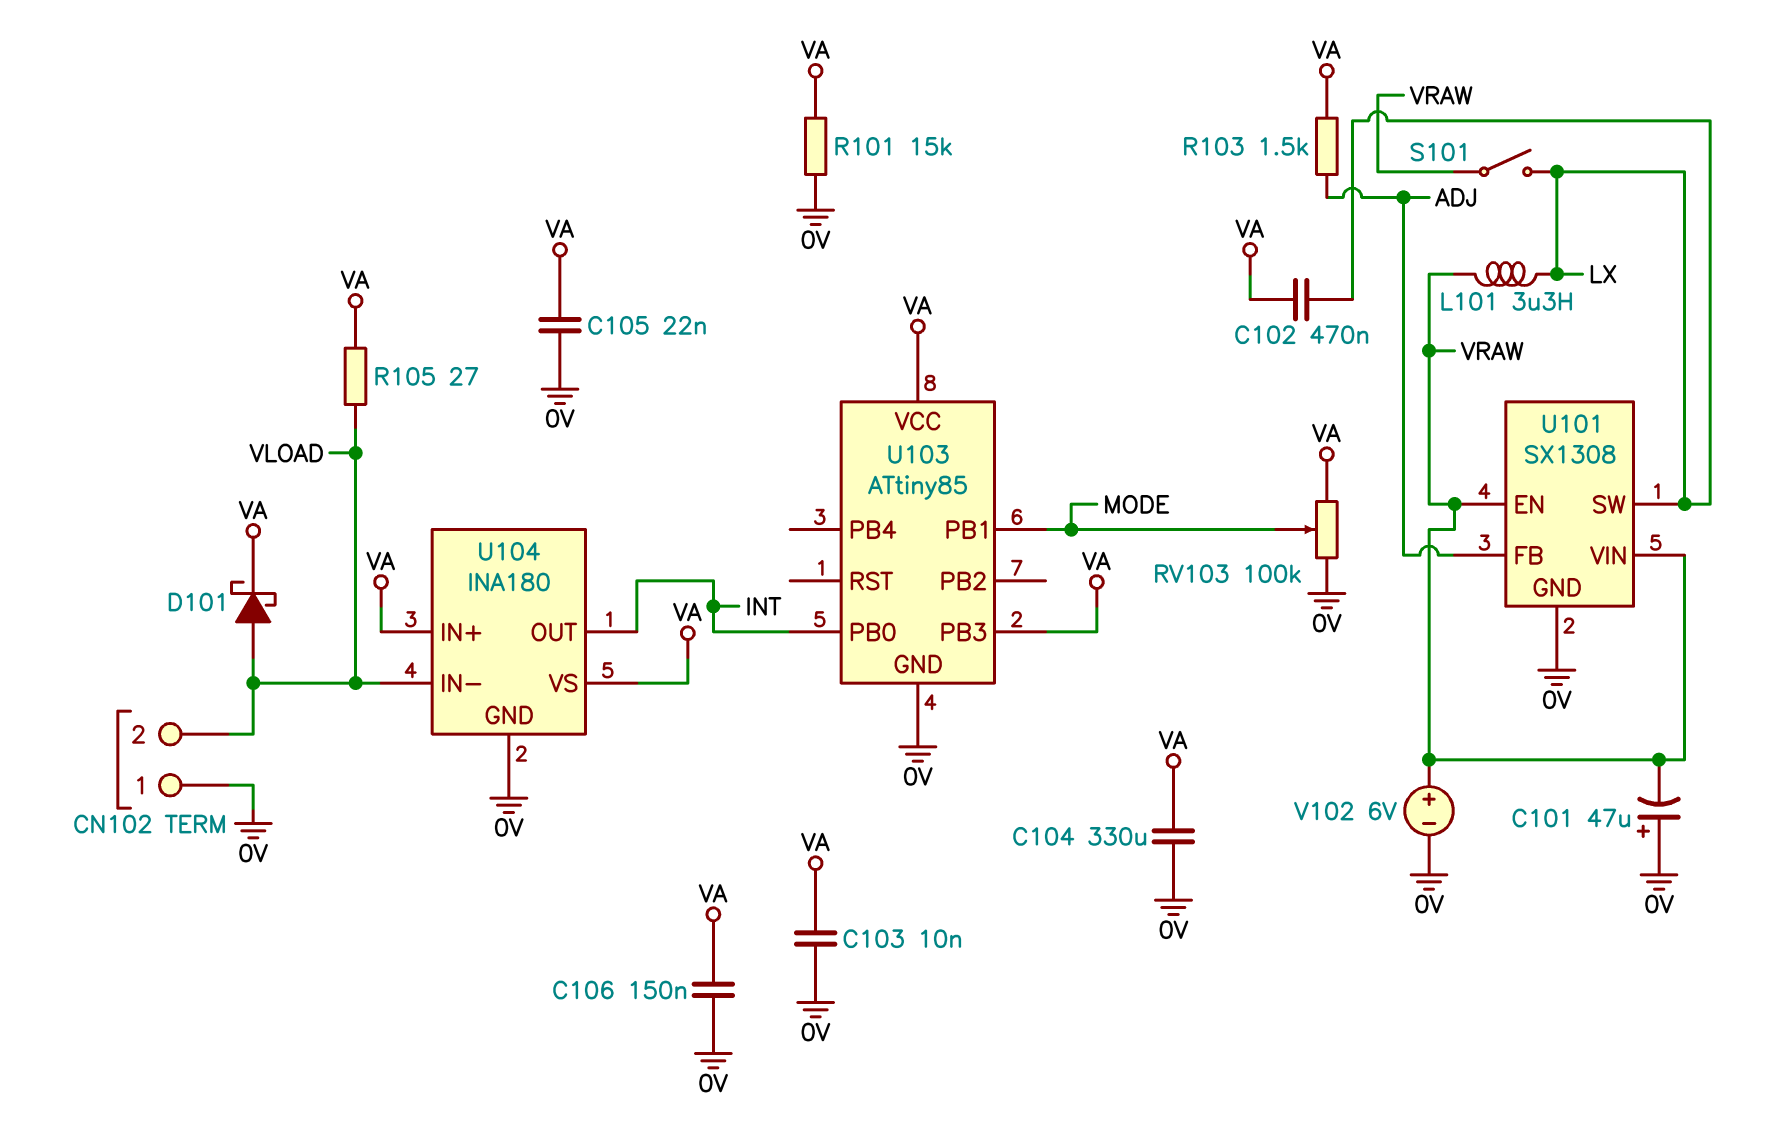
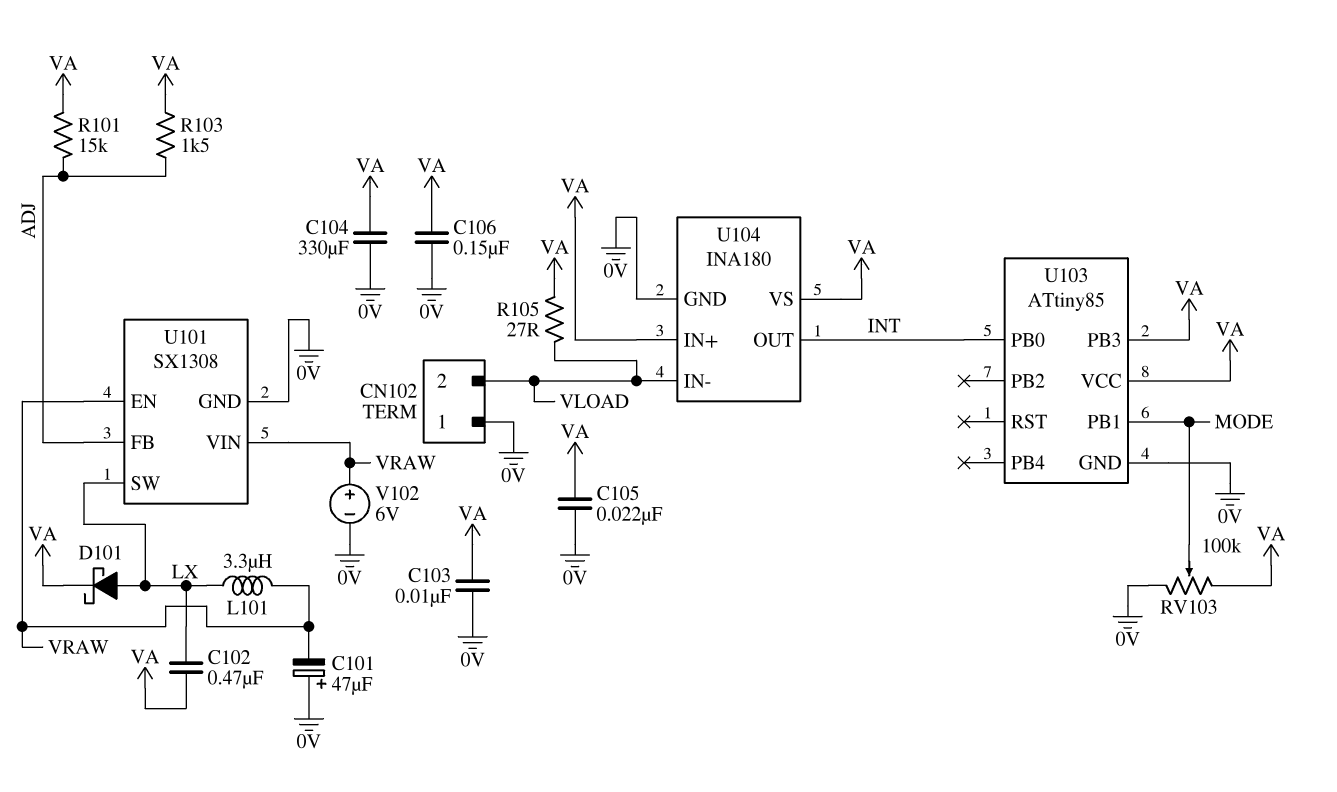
D101: schottky (A VLOAD, K VA) -> schottky (A LX, K VA)
R101: 15k (0V, VA) -> 15k (ADJ, VA)
S101: switch (LX, VRAW) -> none

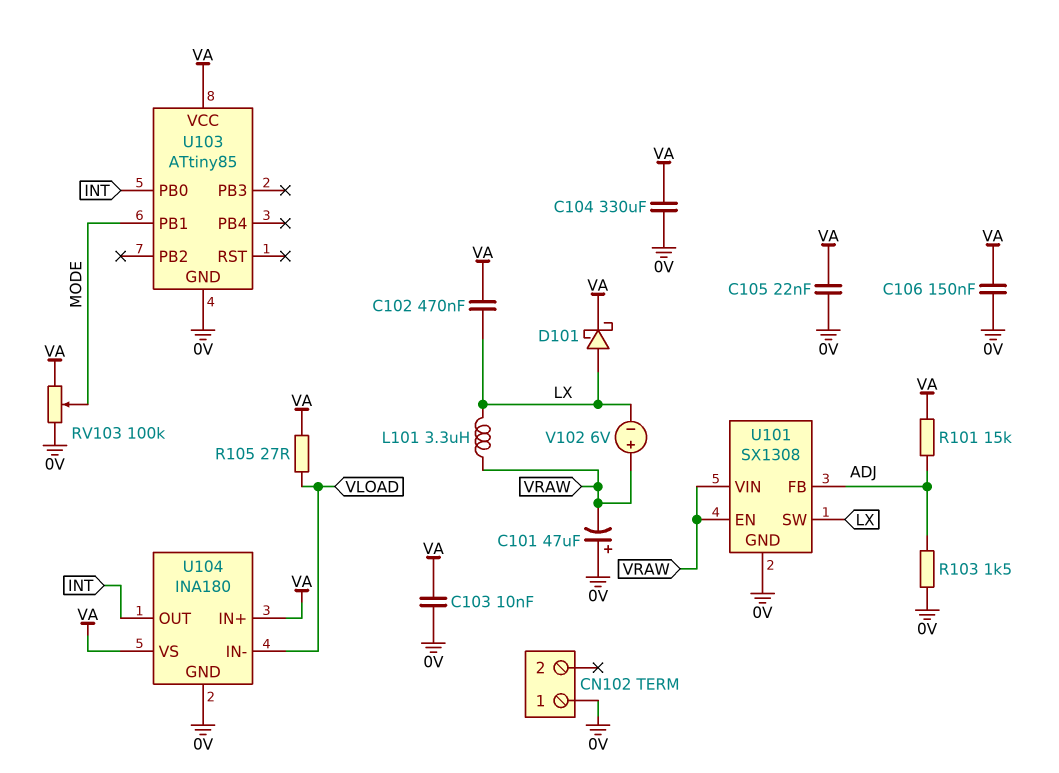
CN102 pin 2: VLOAD -> none
R103: 1.5k (ADJ, VA) -> 1.5k (0V, ADJ)
U103 pin PB3: VA -> none
V102: 6V (plus VRAW, minus 0V) -> 6V (plus VRAW, minus LX)

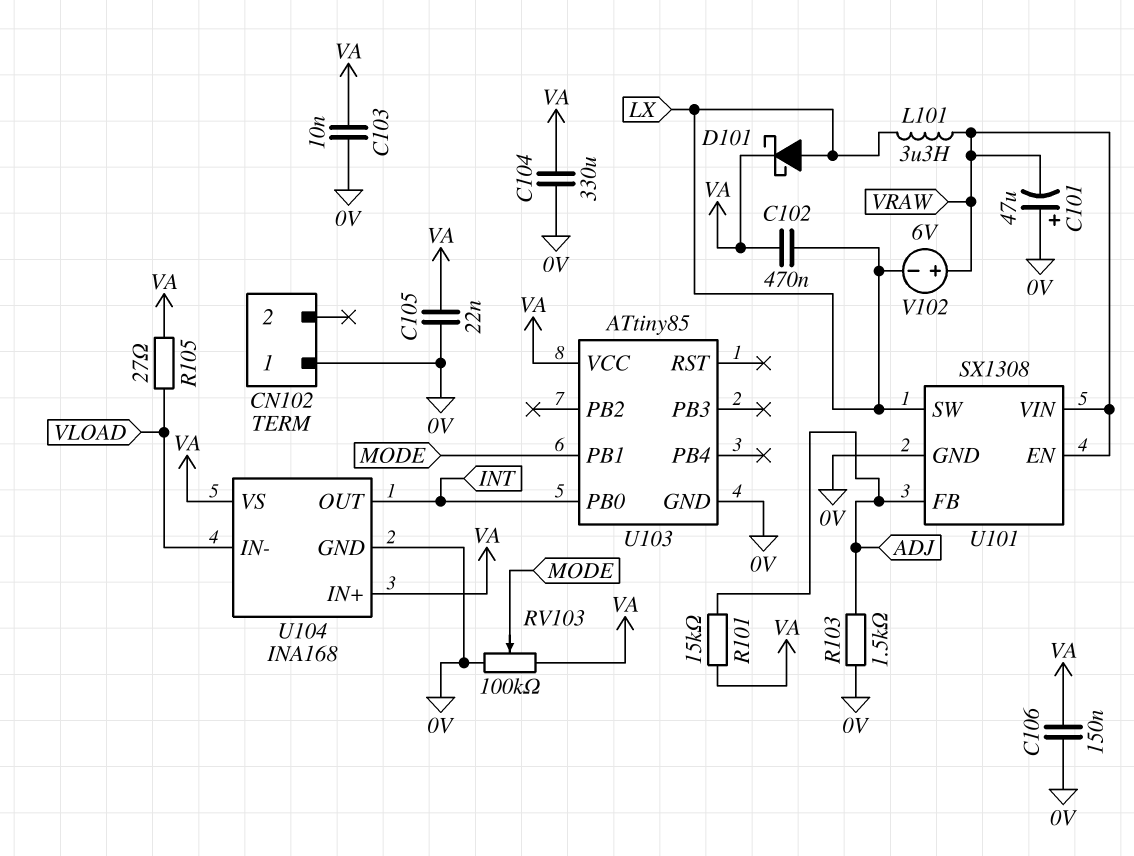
U104: INA180 -> INA168

